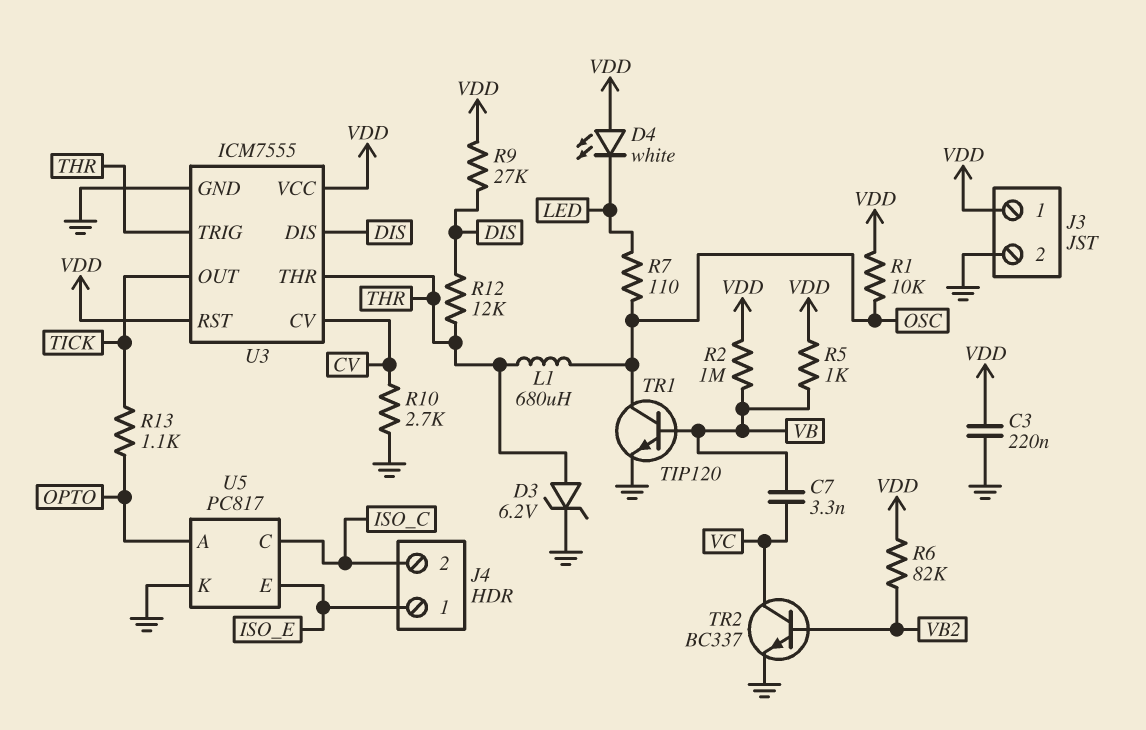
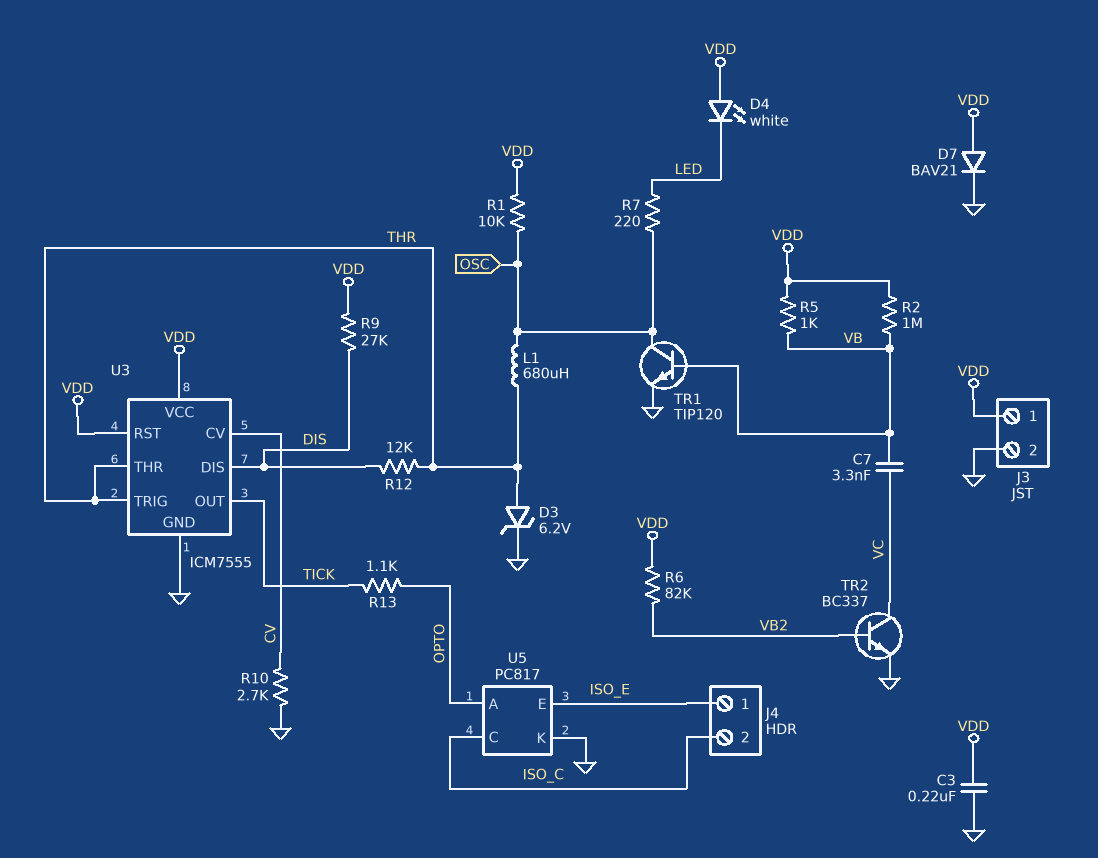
D7: none -> diode BAV21 (A VDD, K GND)
R7: 110 (LED, OSC) -> 220 (LED, OSC)

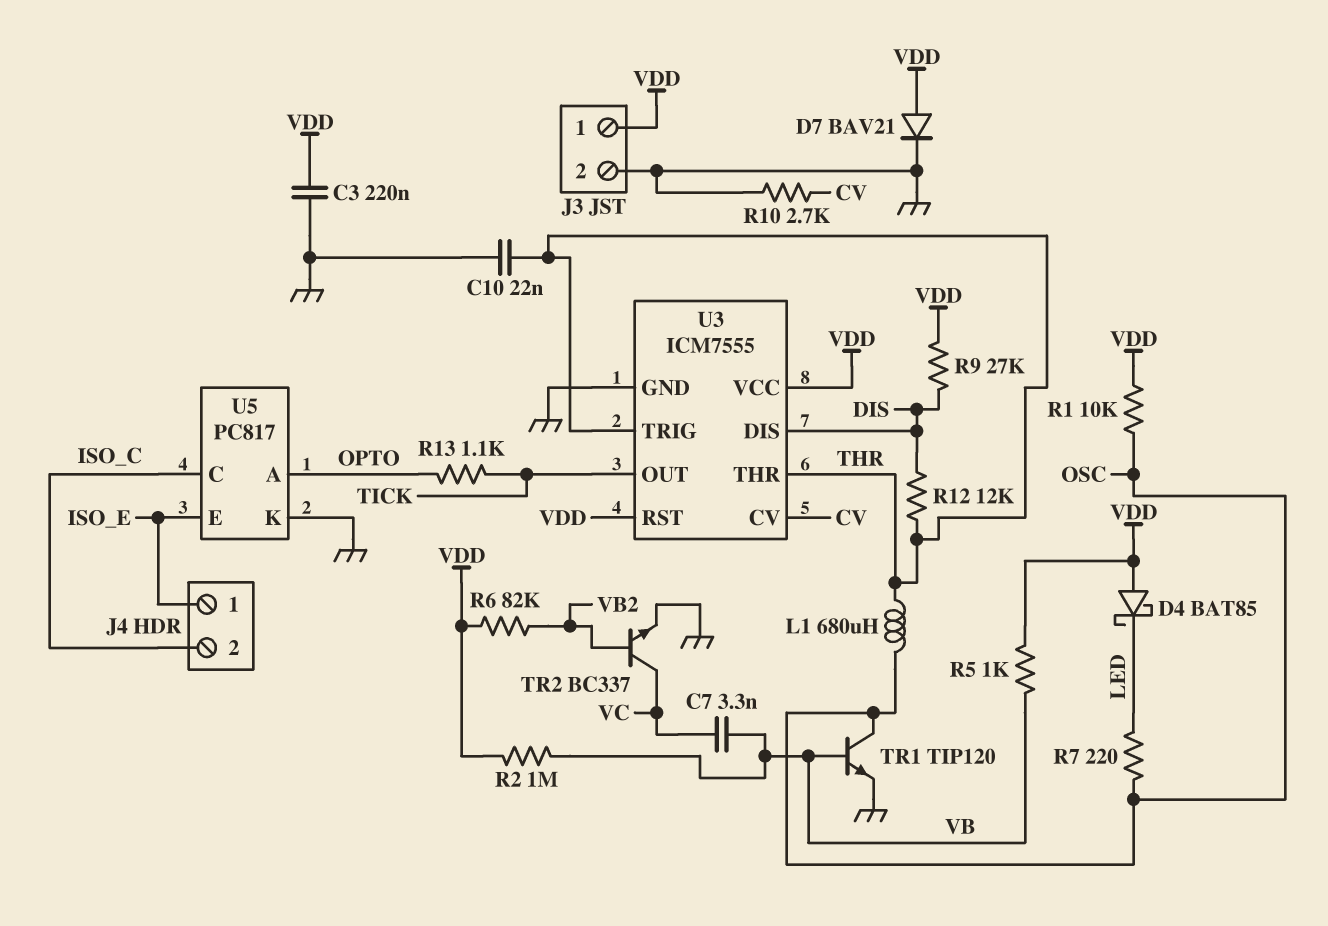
C10: none -> 22nF (GND, THR)
D3: zener 6.2V (A THR, K GND) -> none
D4: LED white (A VDD, K LED) -> schottky BAT85 (A VDD, K LED)

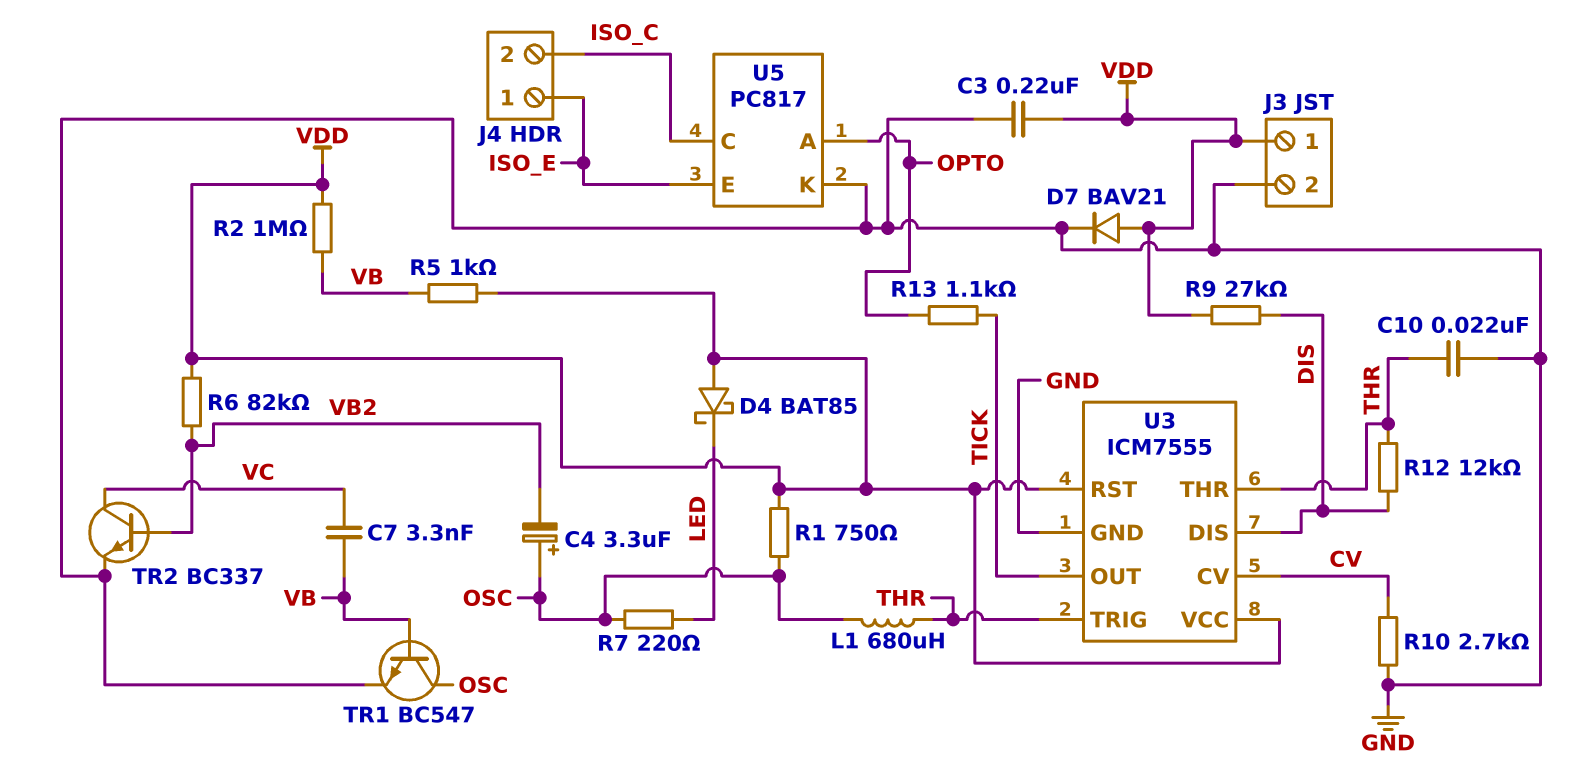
C4: none -> 3.3uF (plus OSC, minus VB2)
R1: 10k (OSC, VDD) -> 750 (OSC, VDD)
TR1: NPN TIP120 (B VB, C OSC, E GND) -> NPN BC547 (B VB, C OSC, E GND)

